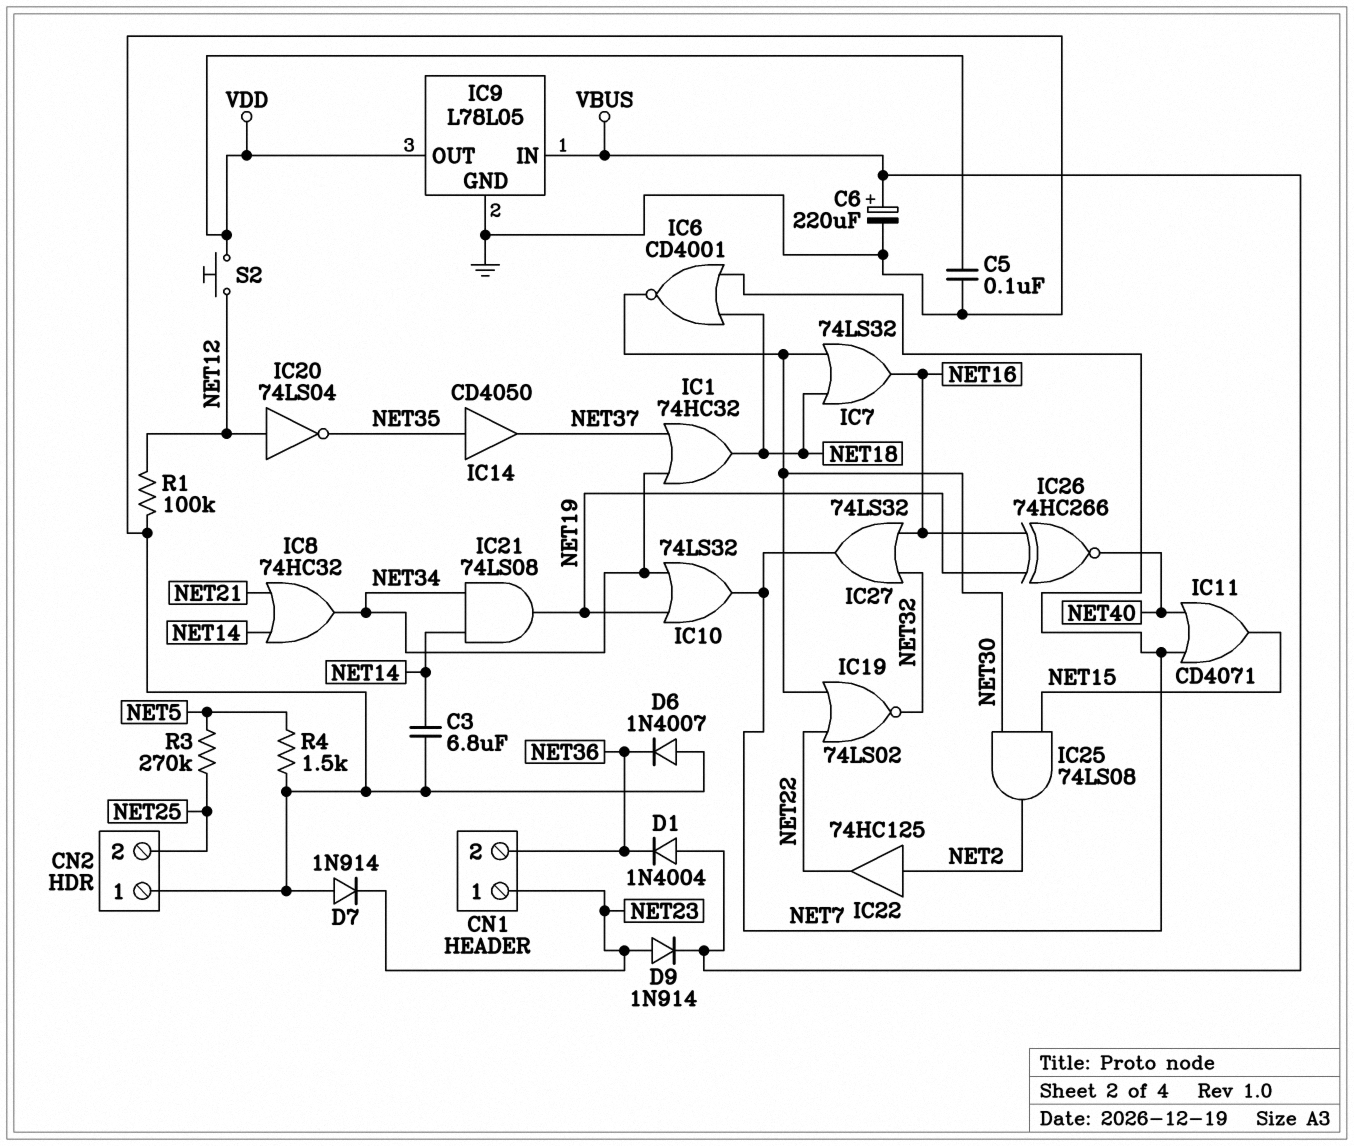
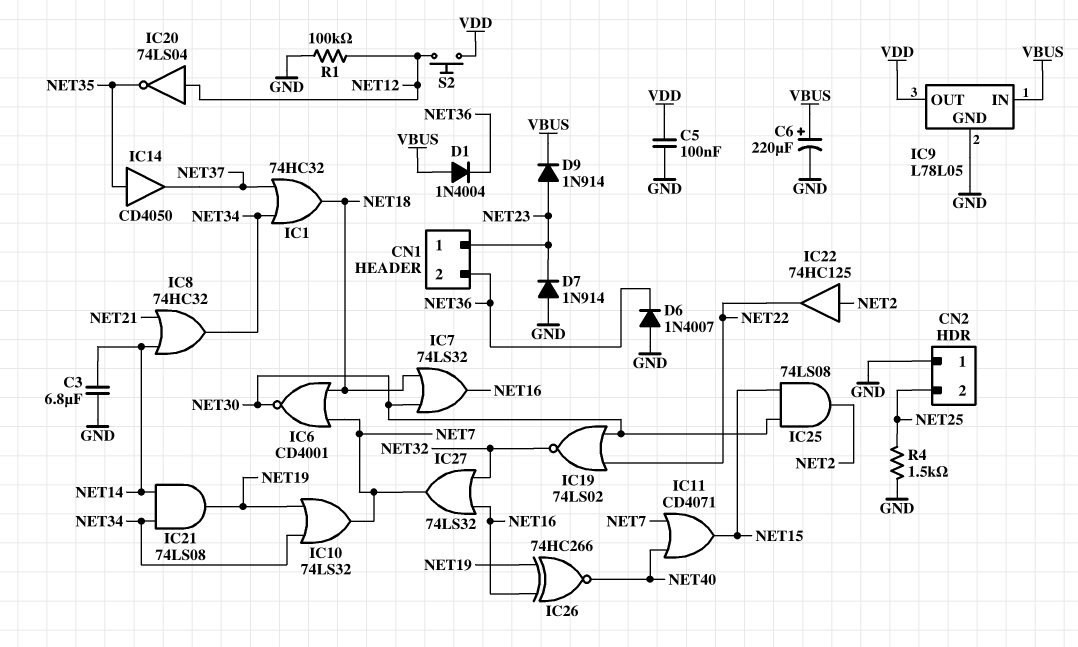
R3: 270k (NET5, NET25) -> none
R4: 1.5k (GND, NET5) -> 1.5k (GND, NET25)

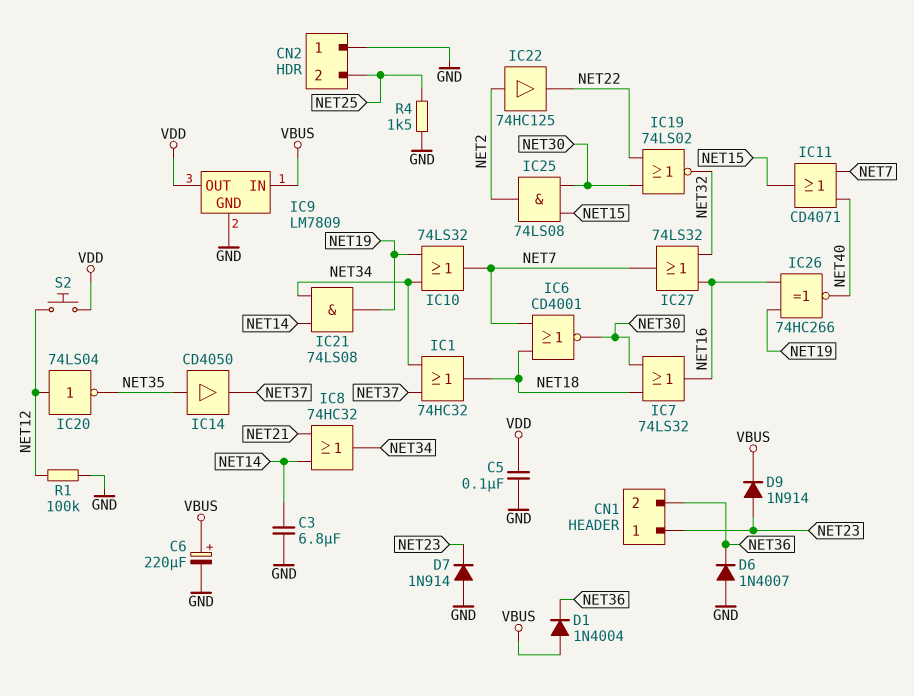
IC9: L78L05 -> LM7809

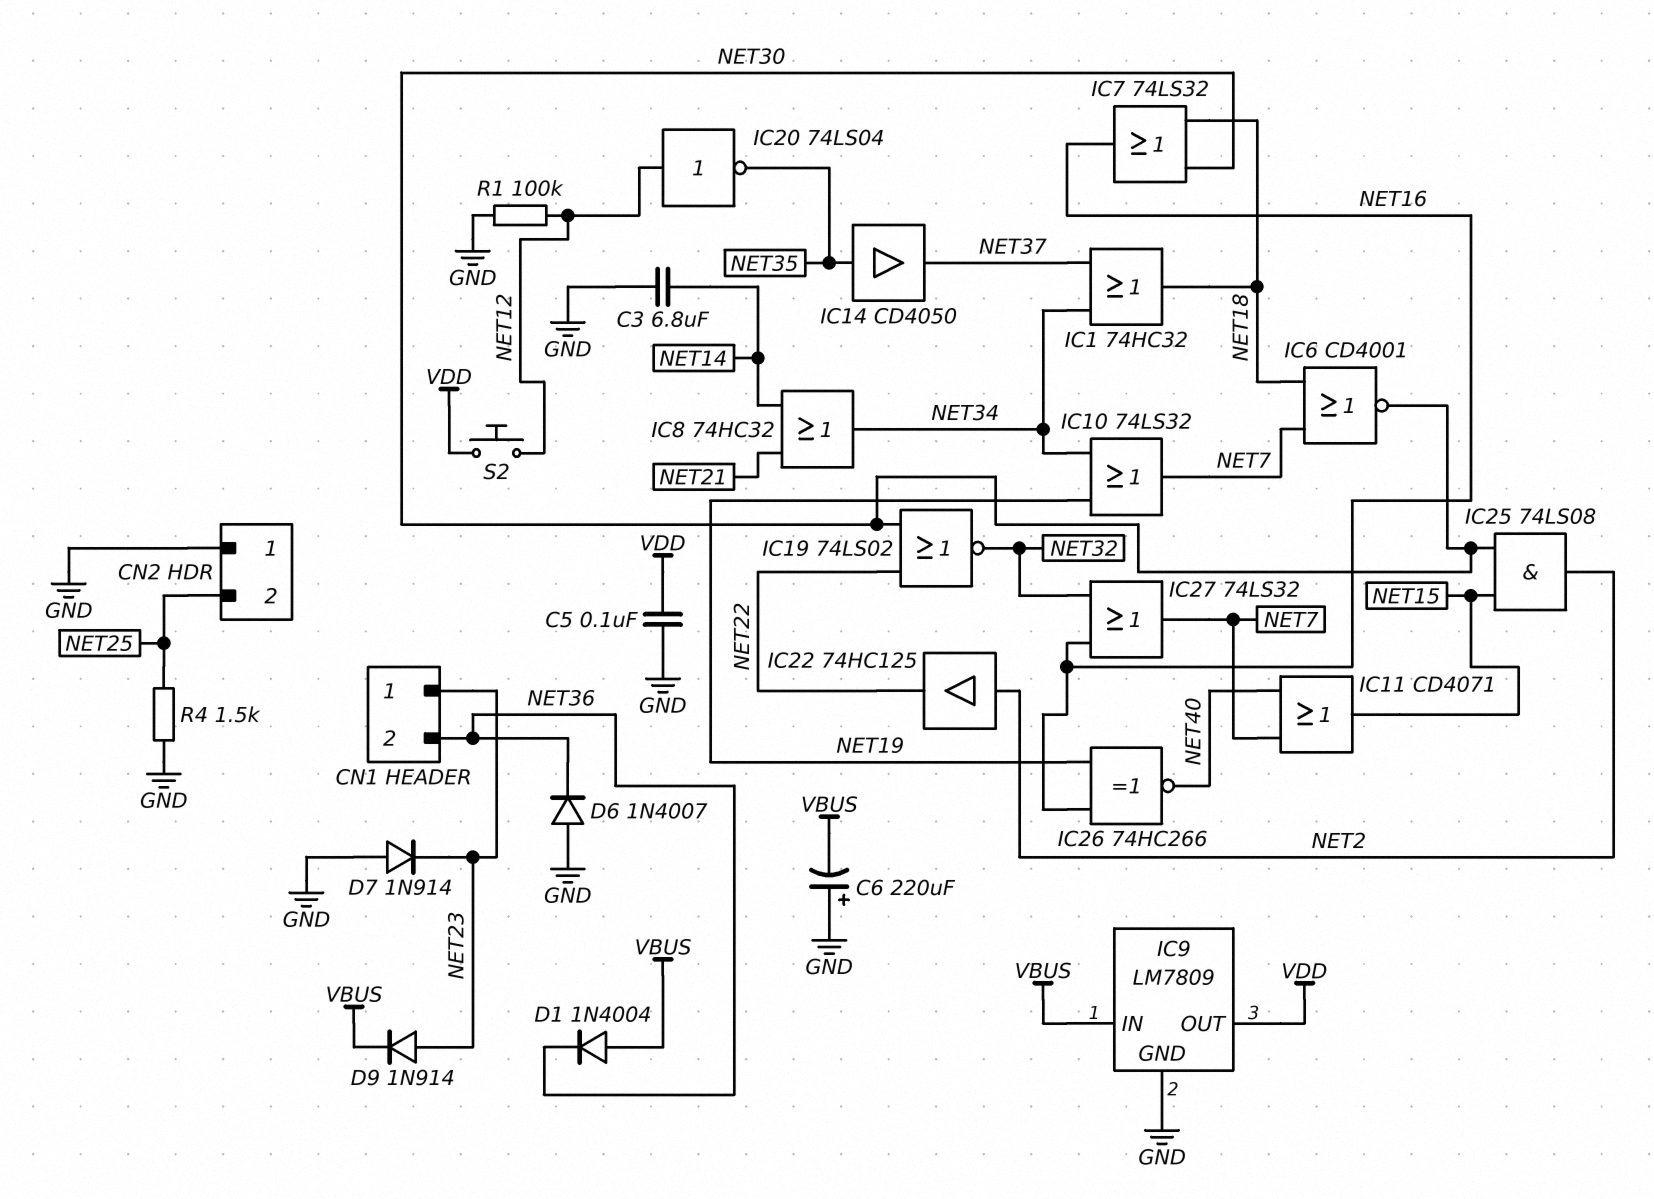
C6: 220uF (plus VBUS, minus GND) -> 220uF (plus GND, minus VBUS)
IC21: AND 74LS08 (in NET14, in NET34, out NET19) -> none

